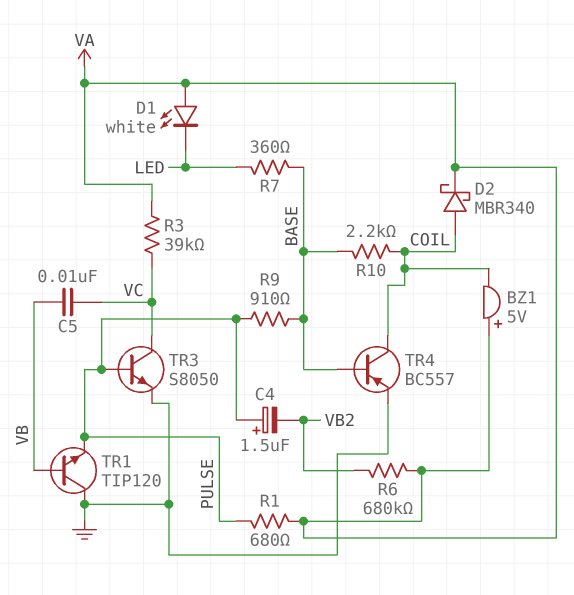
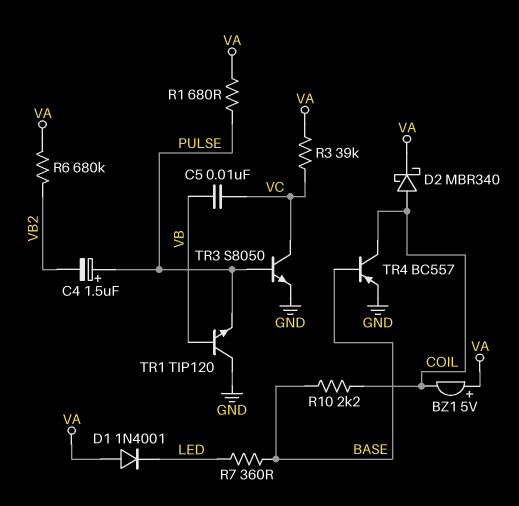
D1: LED white (A VA, K LED) -> diode 1N4001 (A VA, K LED)
R9: 910 (BASE, PULSE) -> none

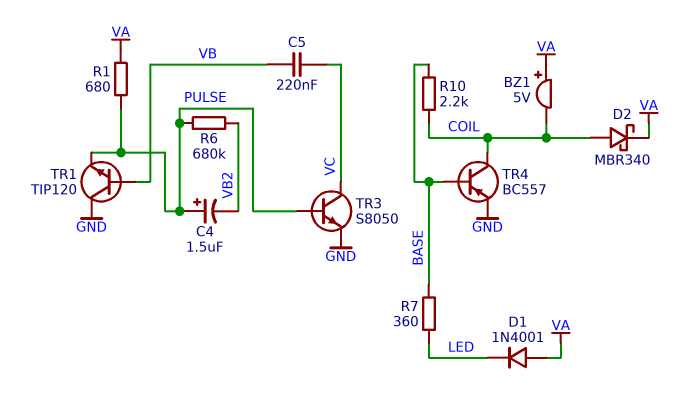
C5: 10nF (VB, VC) -> 220nF (VB, VC)
R3: 39k (VA, VC) -> none
R6: 680k (VA, VB2) -> 680k (PULSE, VB2)

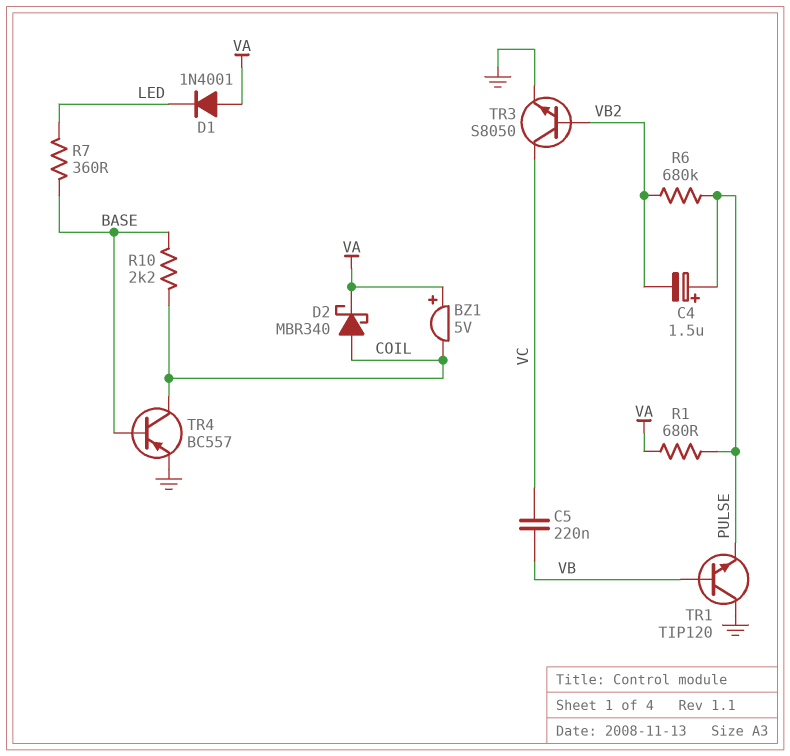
TR3: NPN S8050 (B PULSE, C VC, E GND) -> NPN S8050 (B VB2, C VC, E GND)

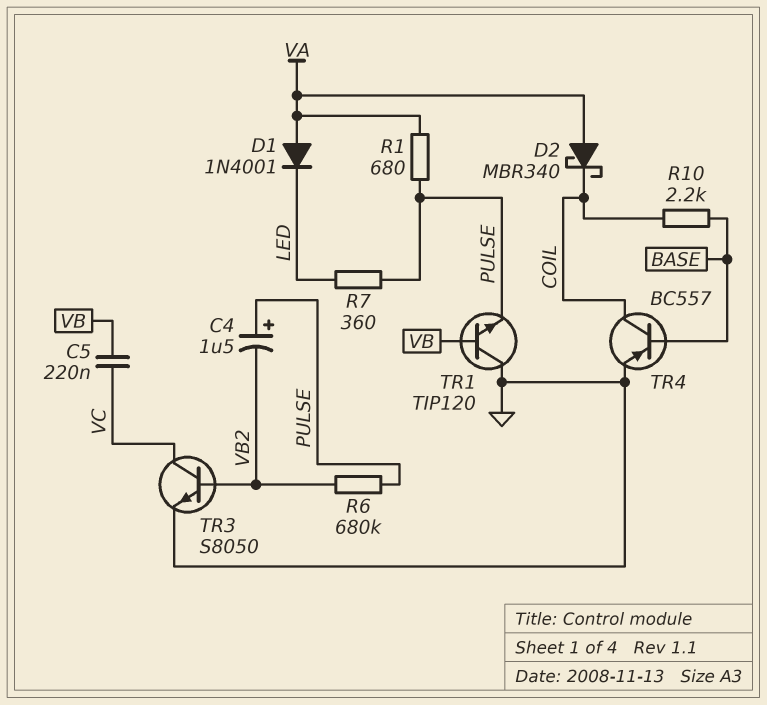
BZ1: buzzer 5V (plus VA, minus COIL) -> none
D2: schottky MBR340 (A COIL, K VA) -> schottky MBR340 (A VA, K COIL)
R7: 360 (BASE, LED) -> 360 (LED, PULSE)

